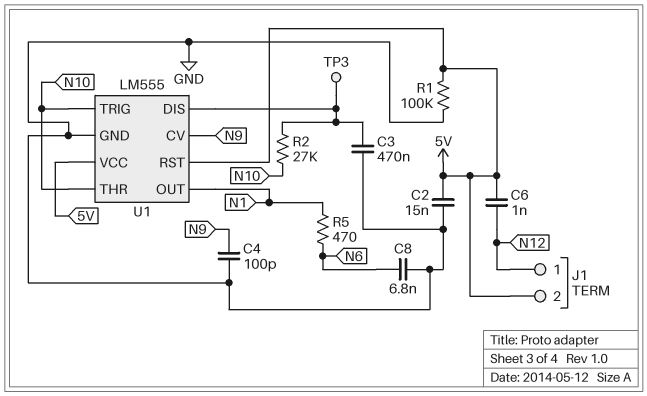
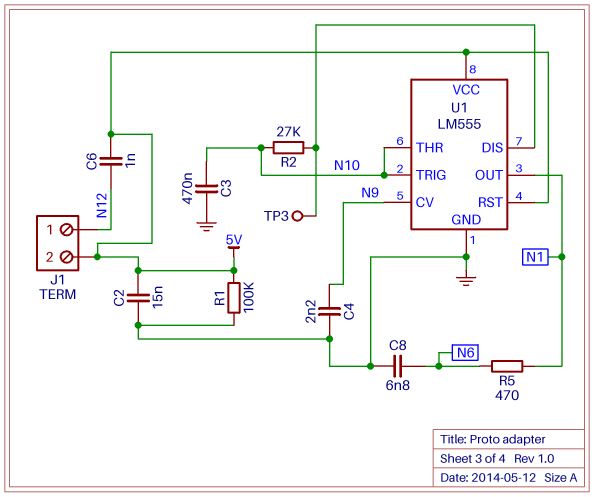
C3: 470nF (GND, U1/DIS) -> 470nF (GND, N10)
C4: 100pF (GND, N9) -> 2.2nF (GND, N9)

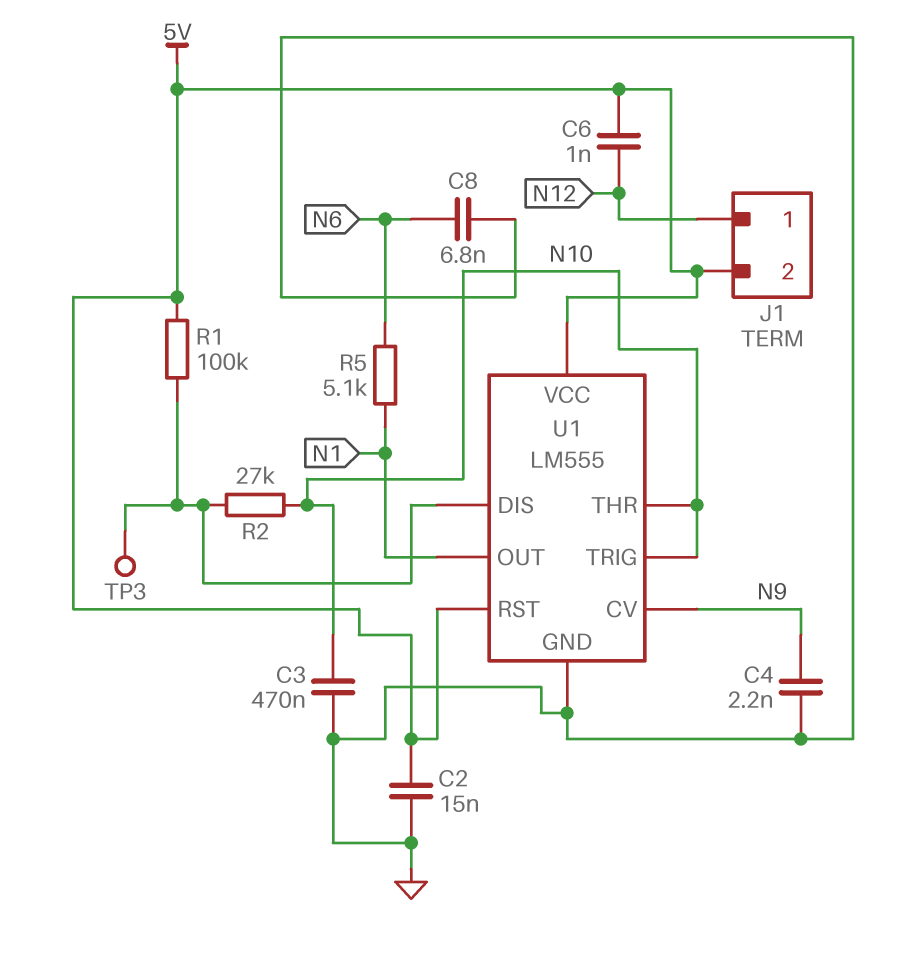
R1: 100k (5V, GND) -> 100k (5V, U1/DIS)
R5: 470 (N1, N6) -> 5.1k (N1, N6)

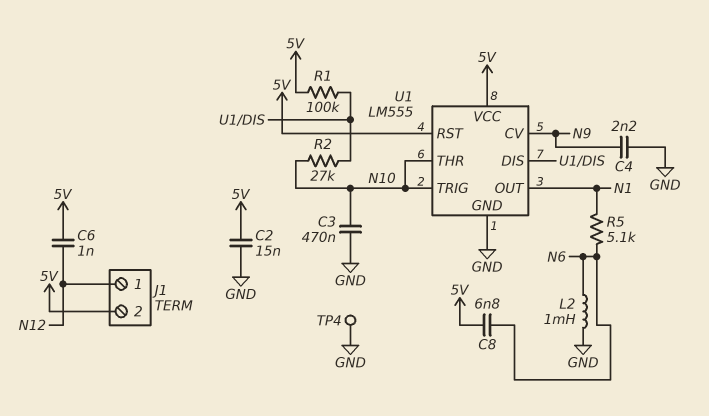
C8: 6.8nF (GND, N6) -> 6.8nF (5V, N6)
L2: none -> 1mH (GND, N6)
TP3: test point (U1/DIS) -> none
TP4: none -> test point (GND)

